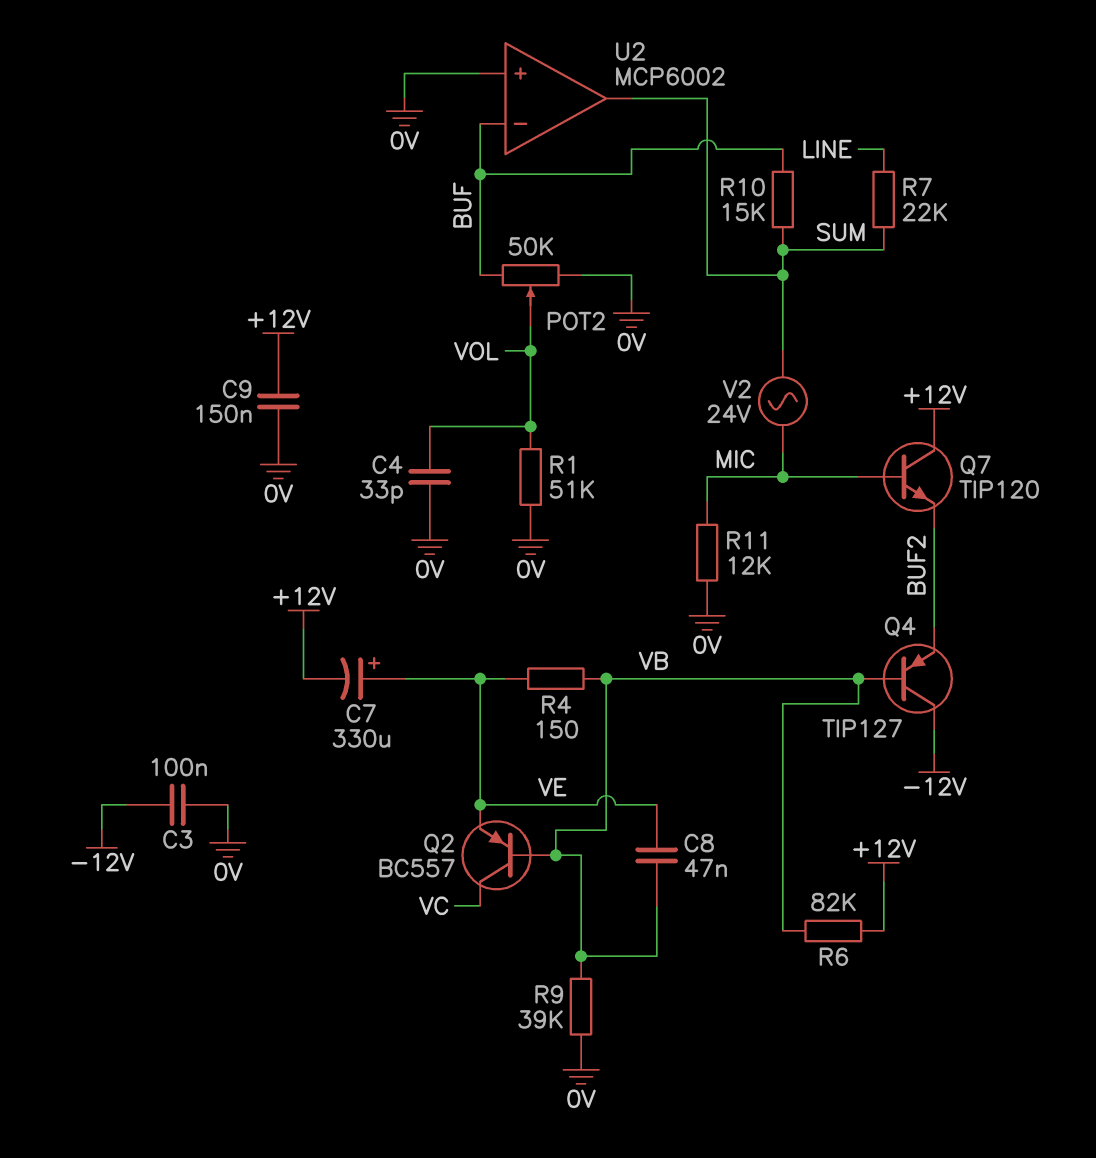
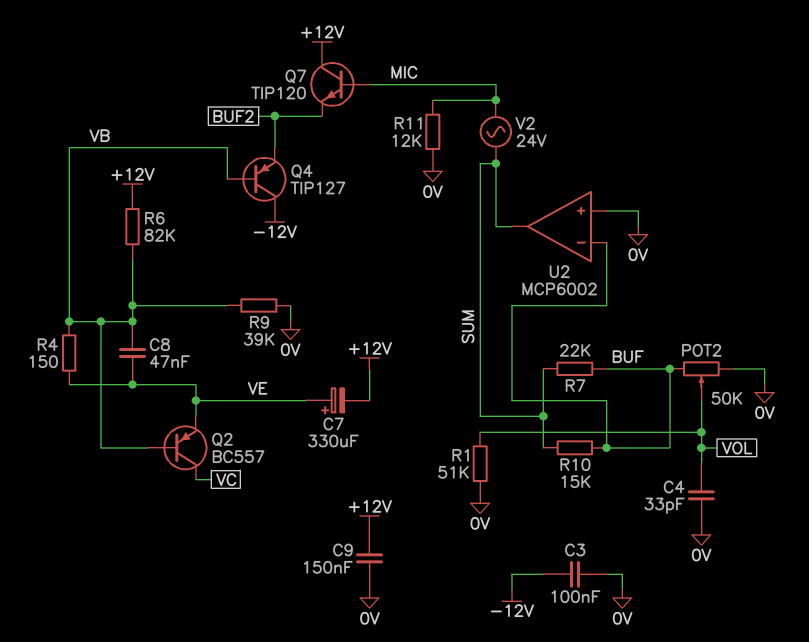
R7: 22k (LINE, SUM) -> 22k (BUF, SUM)

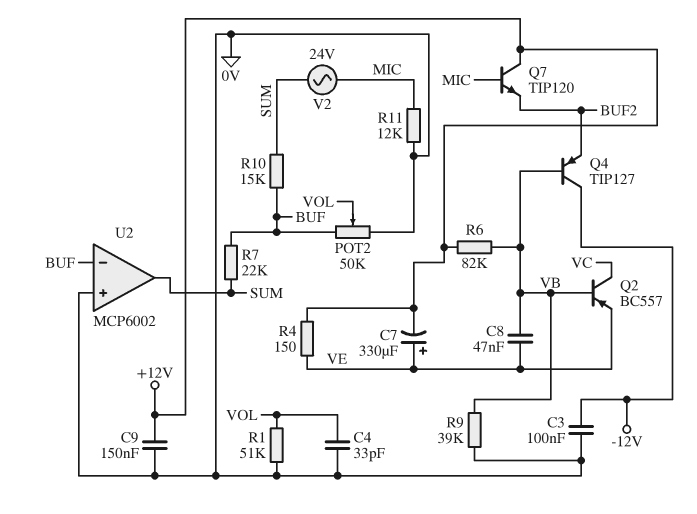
R4: 150 (VB, VE) -> 150 (+12V, VE)

